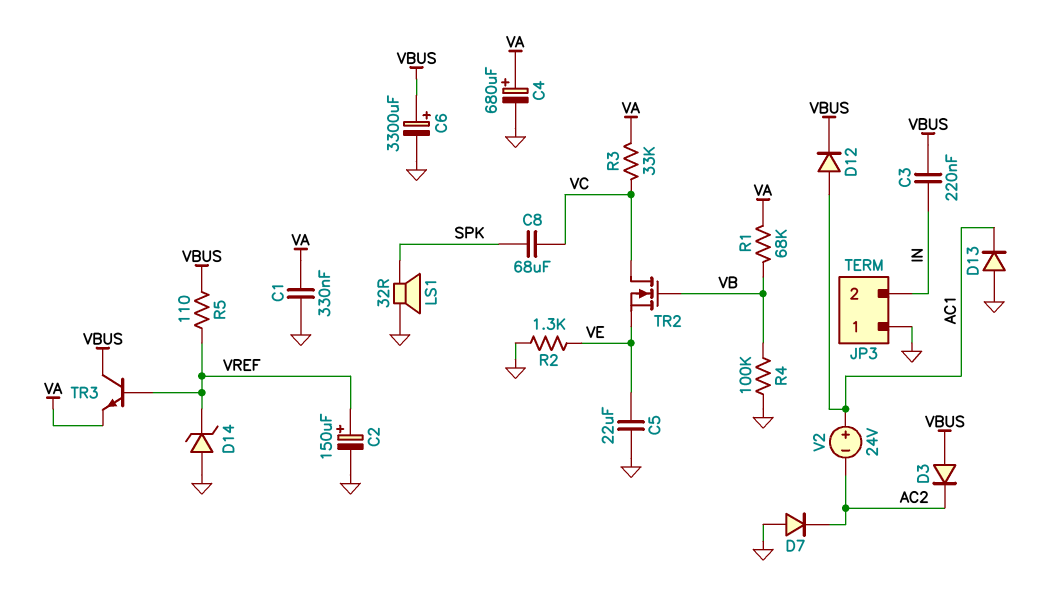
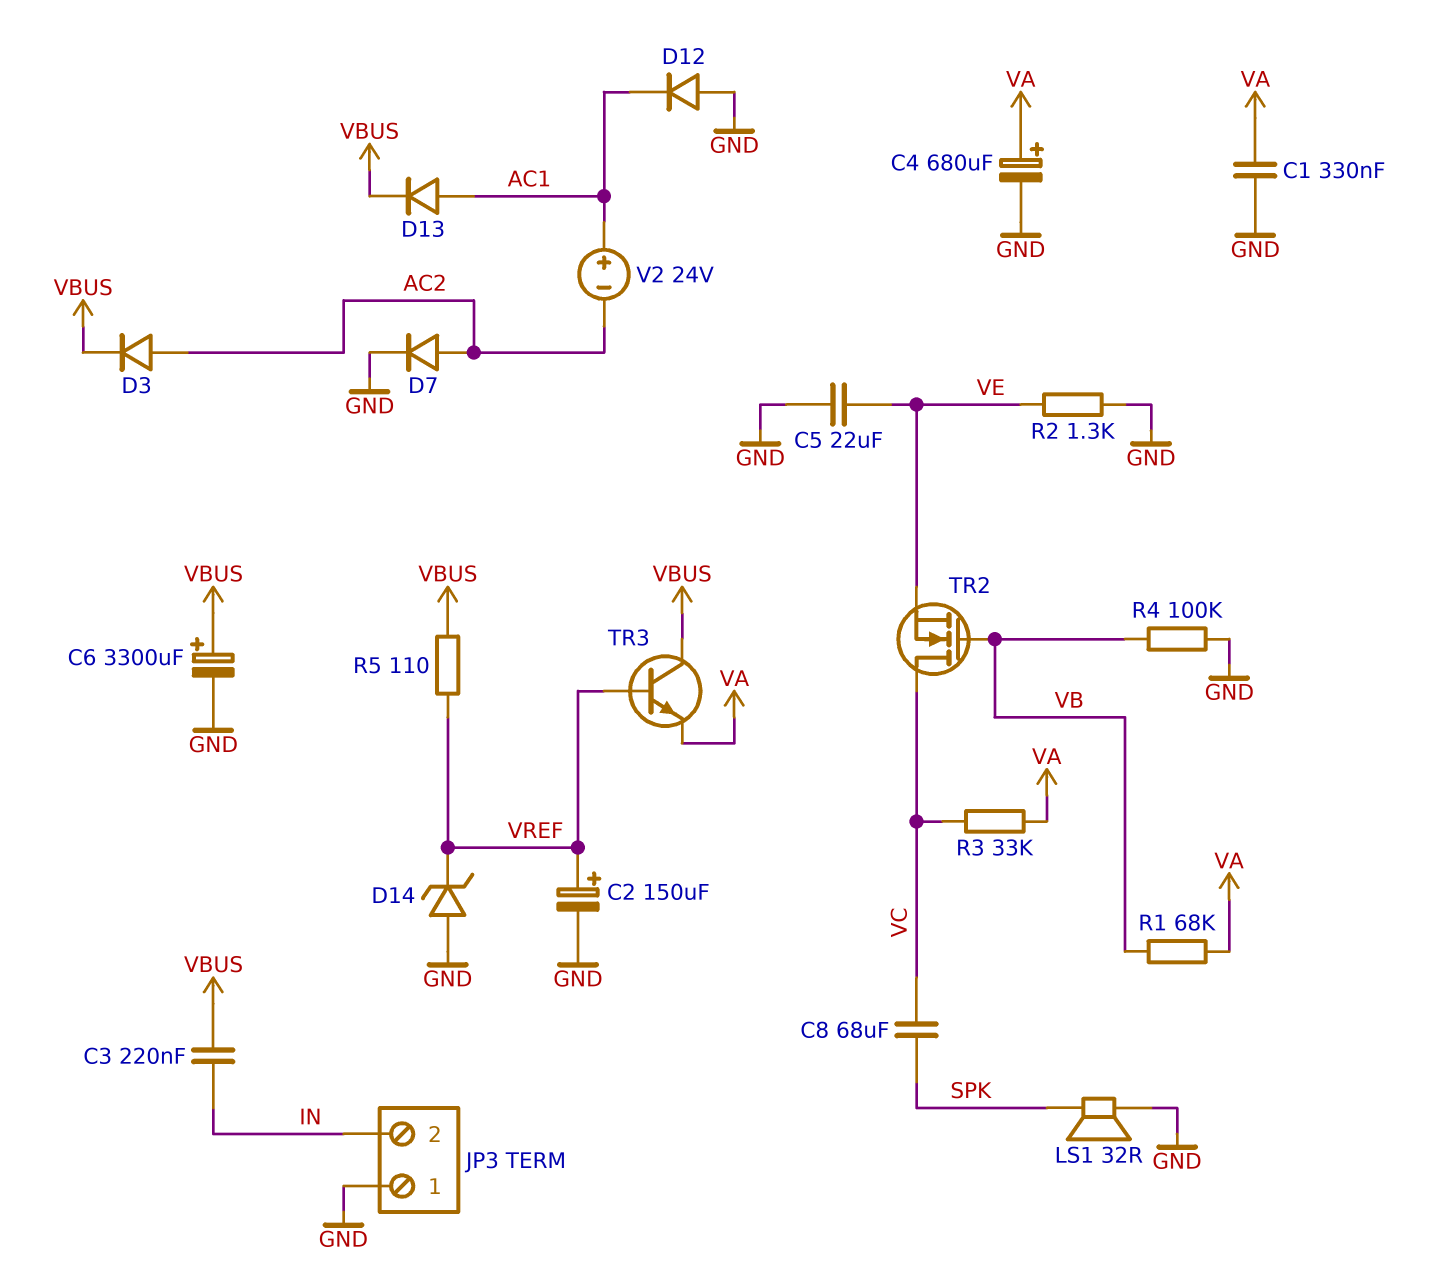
D3: diode (A VBUS, K AC2) -> diode (A AC2, K VBUS)
D7: diode (A GND, K AC2) -> diode (A AC2, K GND)
D12: diode (A AC1, K VBUS) -> diode (A GND, K AC1)
D13: diode (A GND, K AC1) -> diode (A AC1, K VBUS)

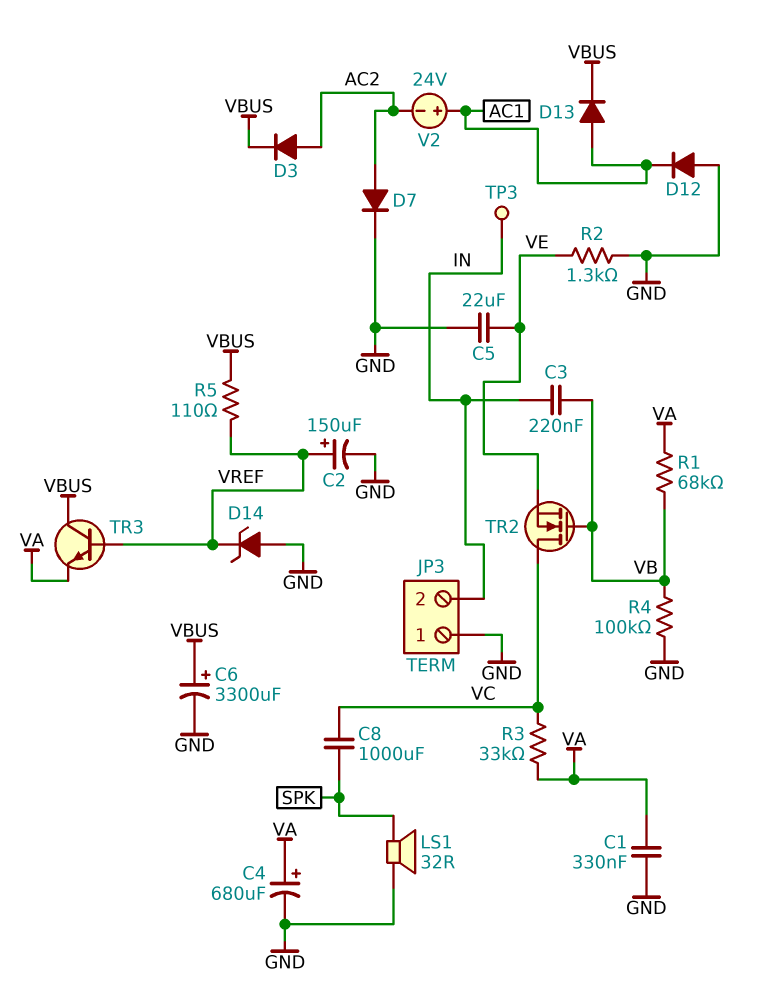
C3: 220nF (IN, VBUS) -> 220nF (IN, VB)
C8: 68uF (SPK, VC) -> 1000uF (SPK, VC)
TP3: none -> test point (IN)

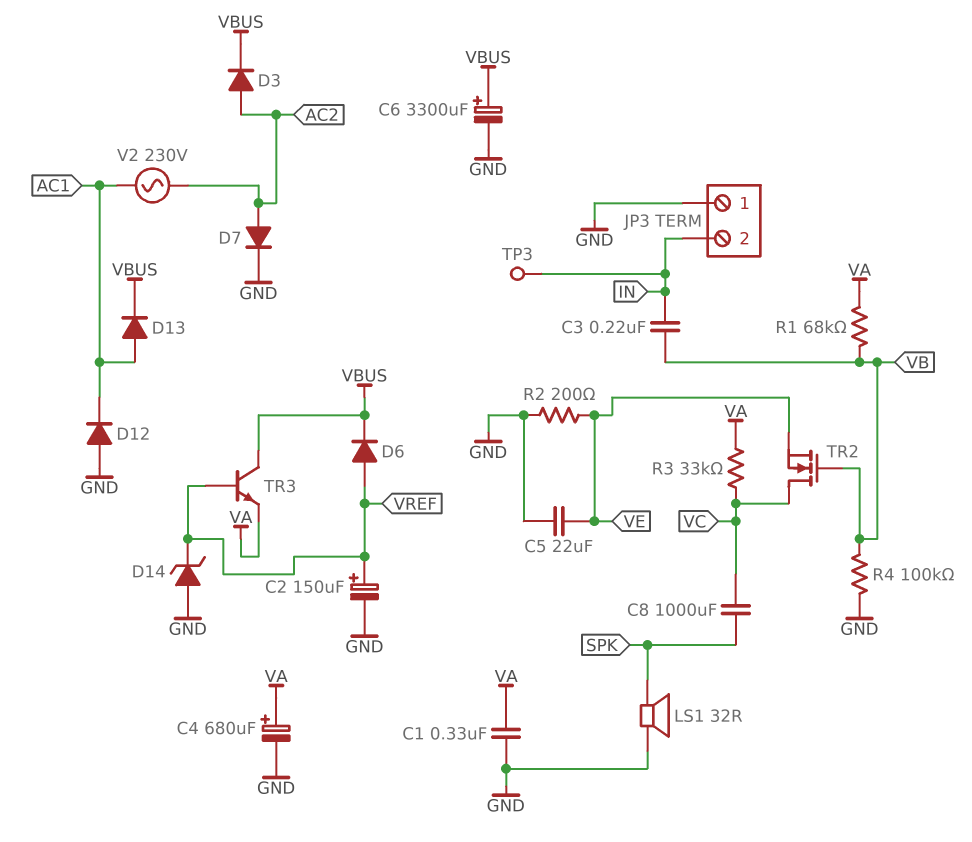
D6: none -> diode (A VREF, K VBUS)
R2: 1.3k (GND, VE) -> 200 (GND, VE)
R5: 110 (VBUS, VREF) -> none
V2: 24V (plus AC1, minus AC2) -> AC 230V (AC1, AC2)

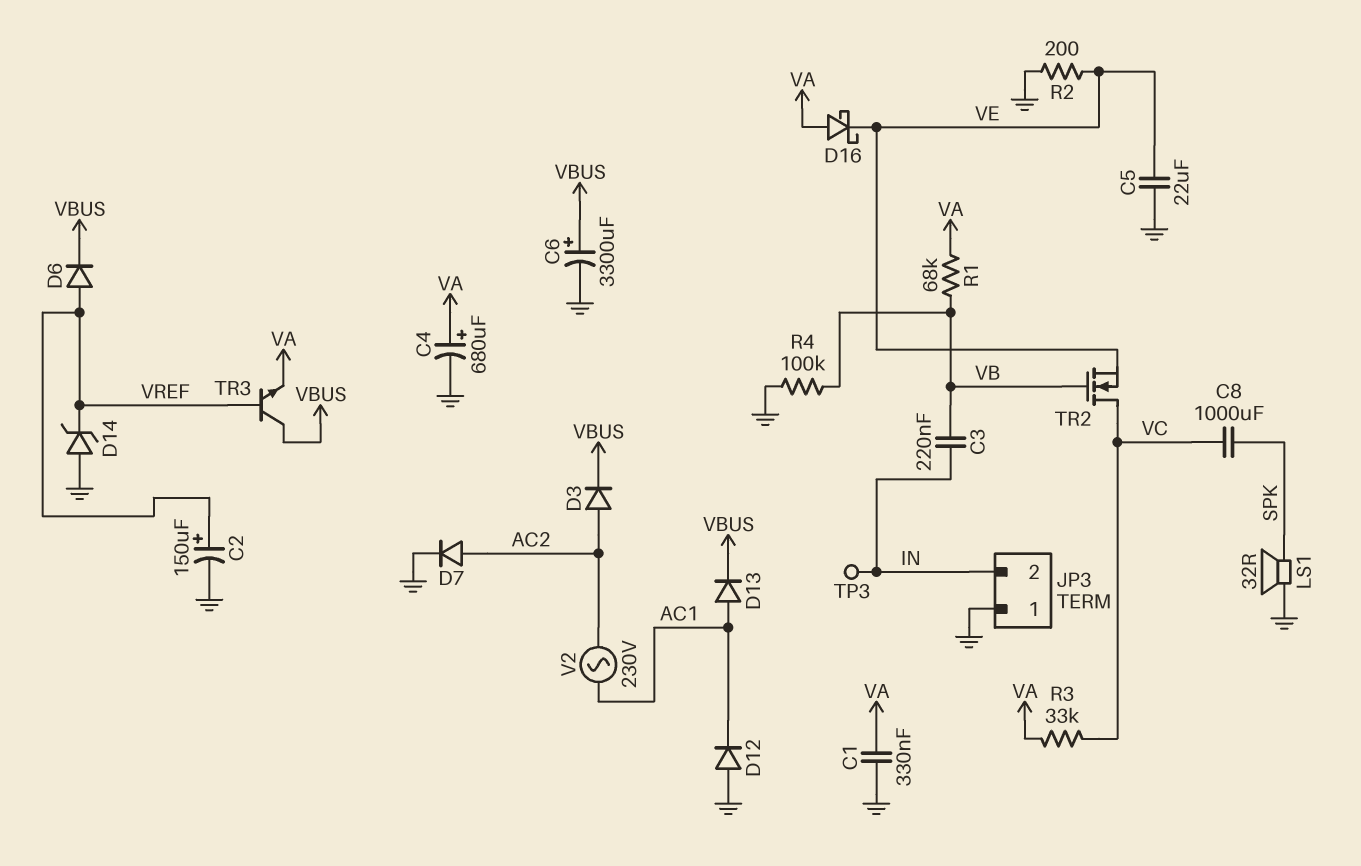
D16: none -> schottky (A VA, K VE)

